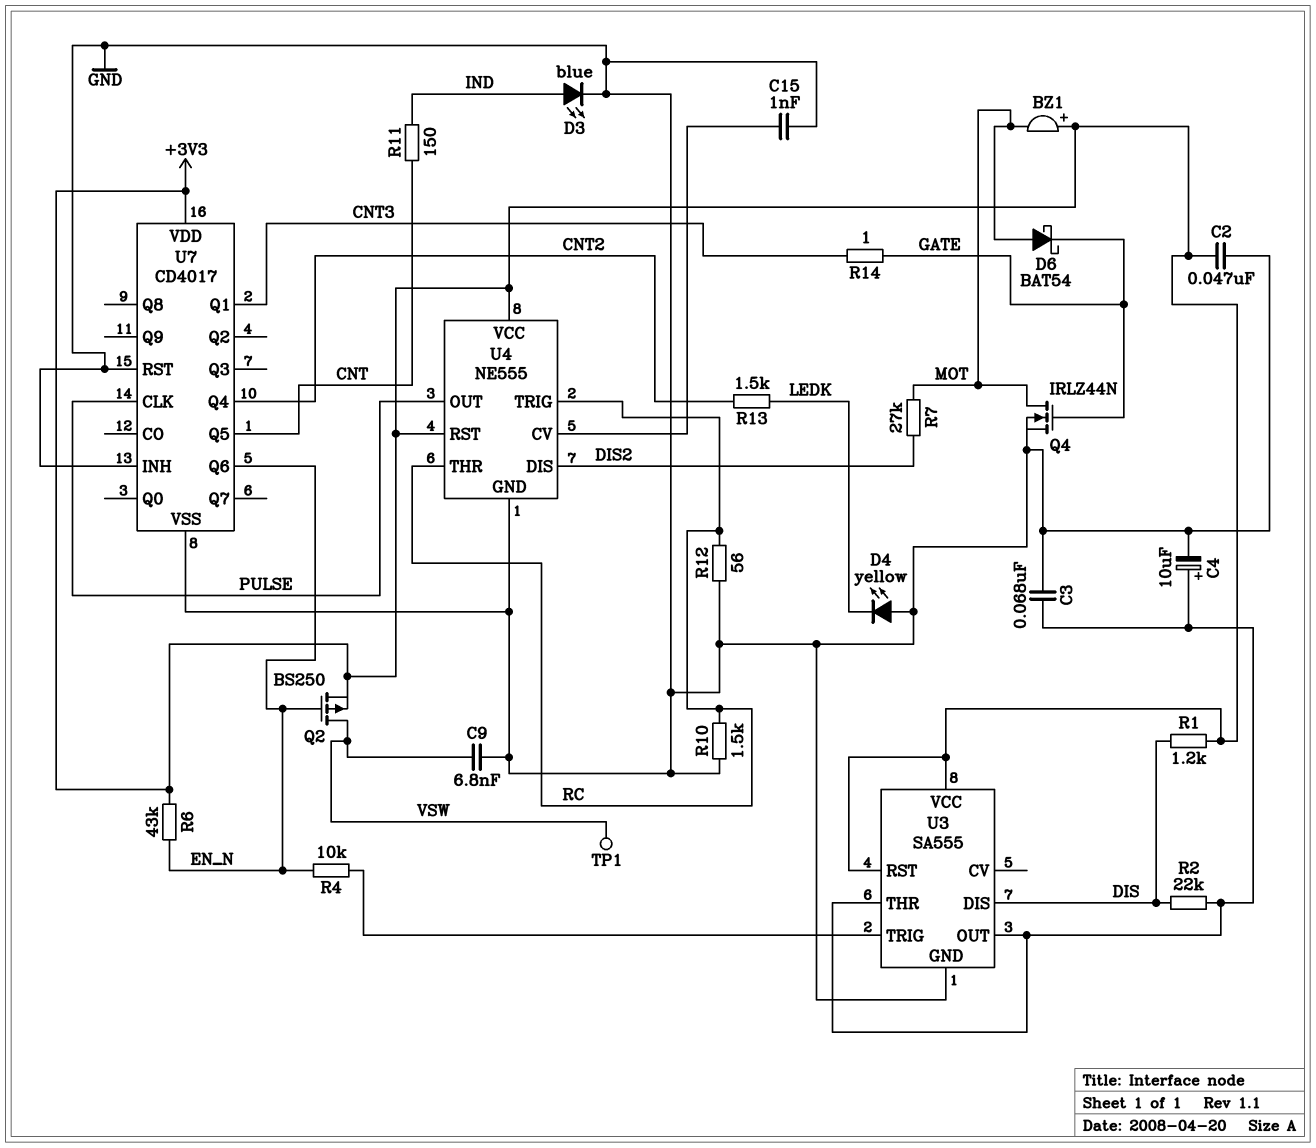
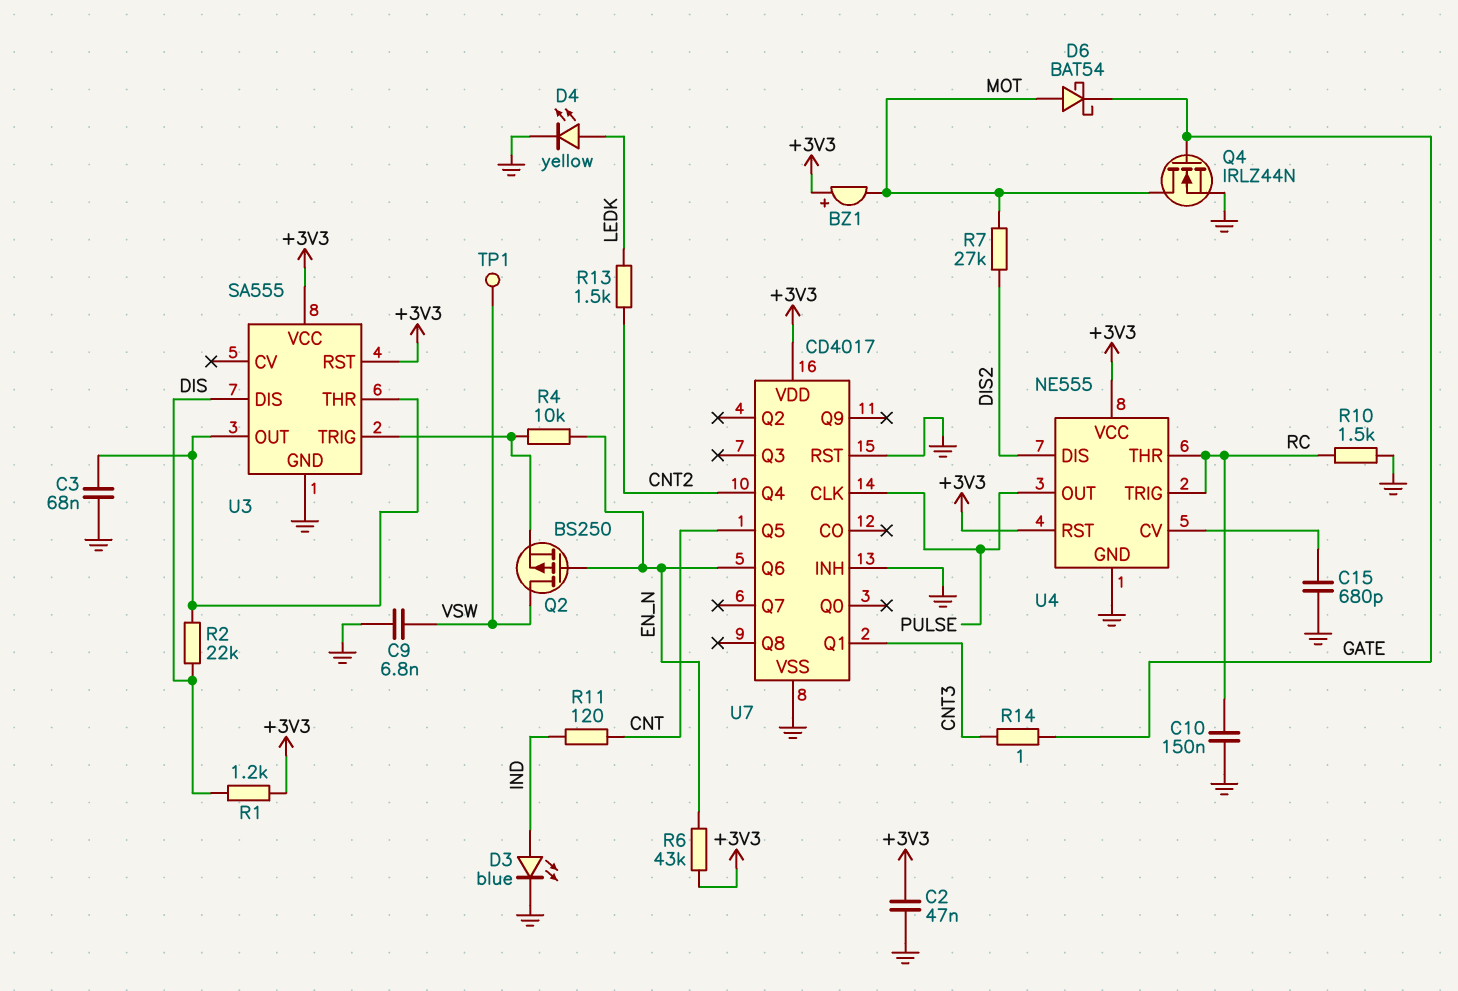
C4: 10uF (plus U3/OUT, minus GND) -> none
C10: none -> 150nF (GND, RC)
C15: 1nF (GND, U4/CV) -> 680pF (GND, U4/CV)
D4: LED yellow (A GND, K LEDK) -> LED yellow (A LEDK, K GND)
Q2: PMOS BS250 (G EN_N, D VSW, S +3V3) -> PMOS BS250 (G EN_N, D VSW, S U3/TRIG)
R11: 150 (CNT, IND) -> 120 (CNT, IND)
R12: 56 (GND, RC) -> none

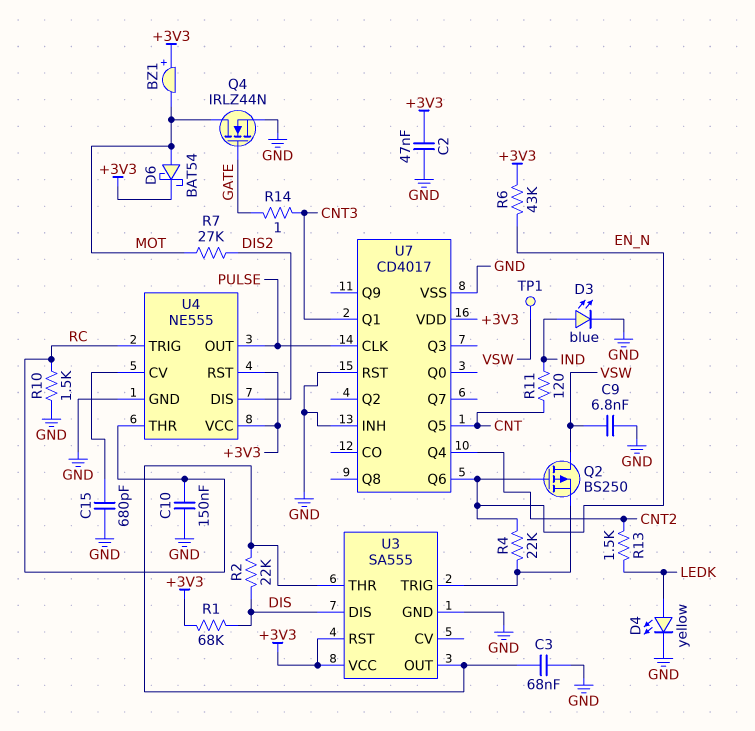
D6: schottky BAT54 (A MOT, K GATE) -> schottky BAT54 (A MOT, K +3V3)
R1: 1.2k (+3V3, DIS) -> 68k (+3V3, DIS)
R4: 10k (EN_N, U3/TRIG) -> 22k (EN_N, U3/TRIG)

